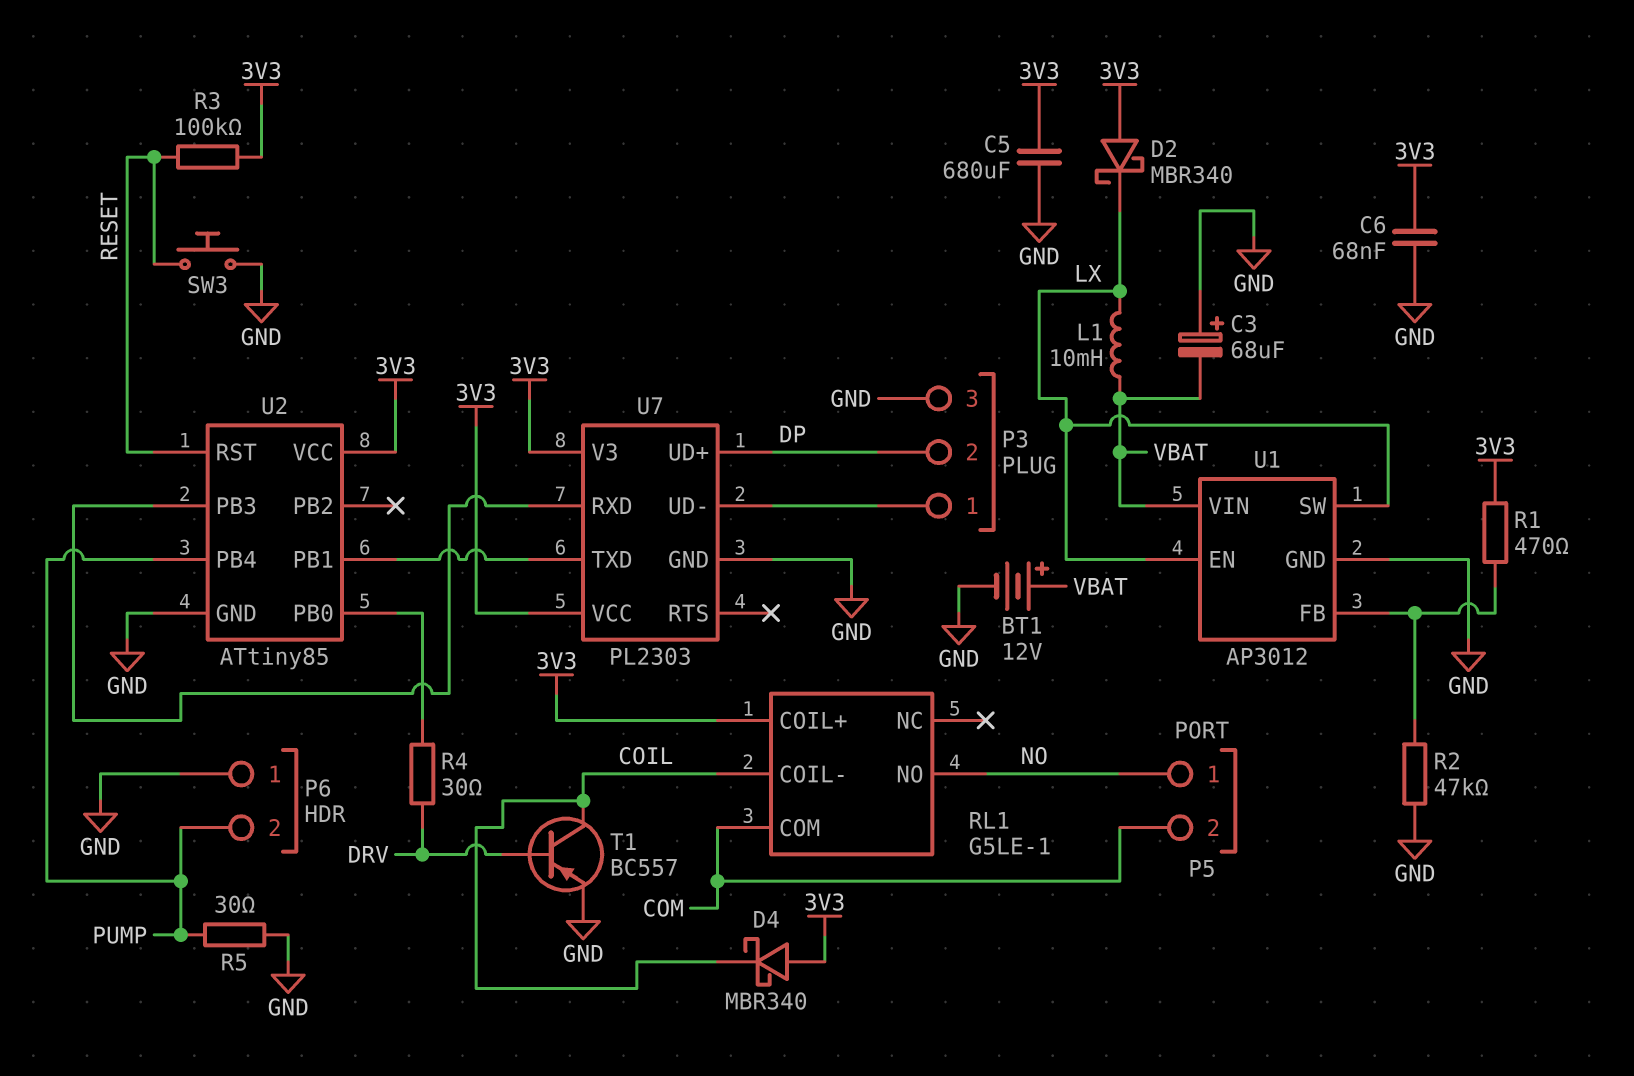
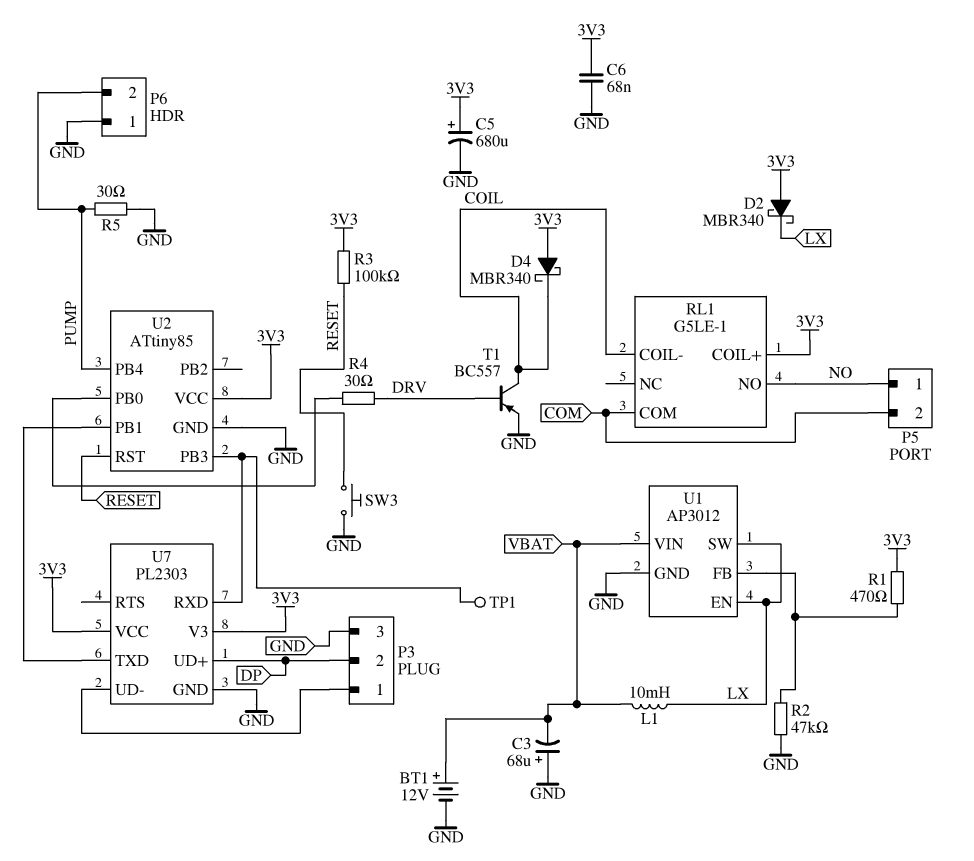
C5: 680uF (3V3, GND) -> 680uF (plus 3V3, minus GND)
TP1: none -> test point (U2/PB3)

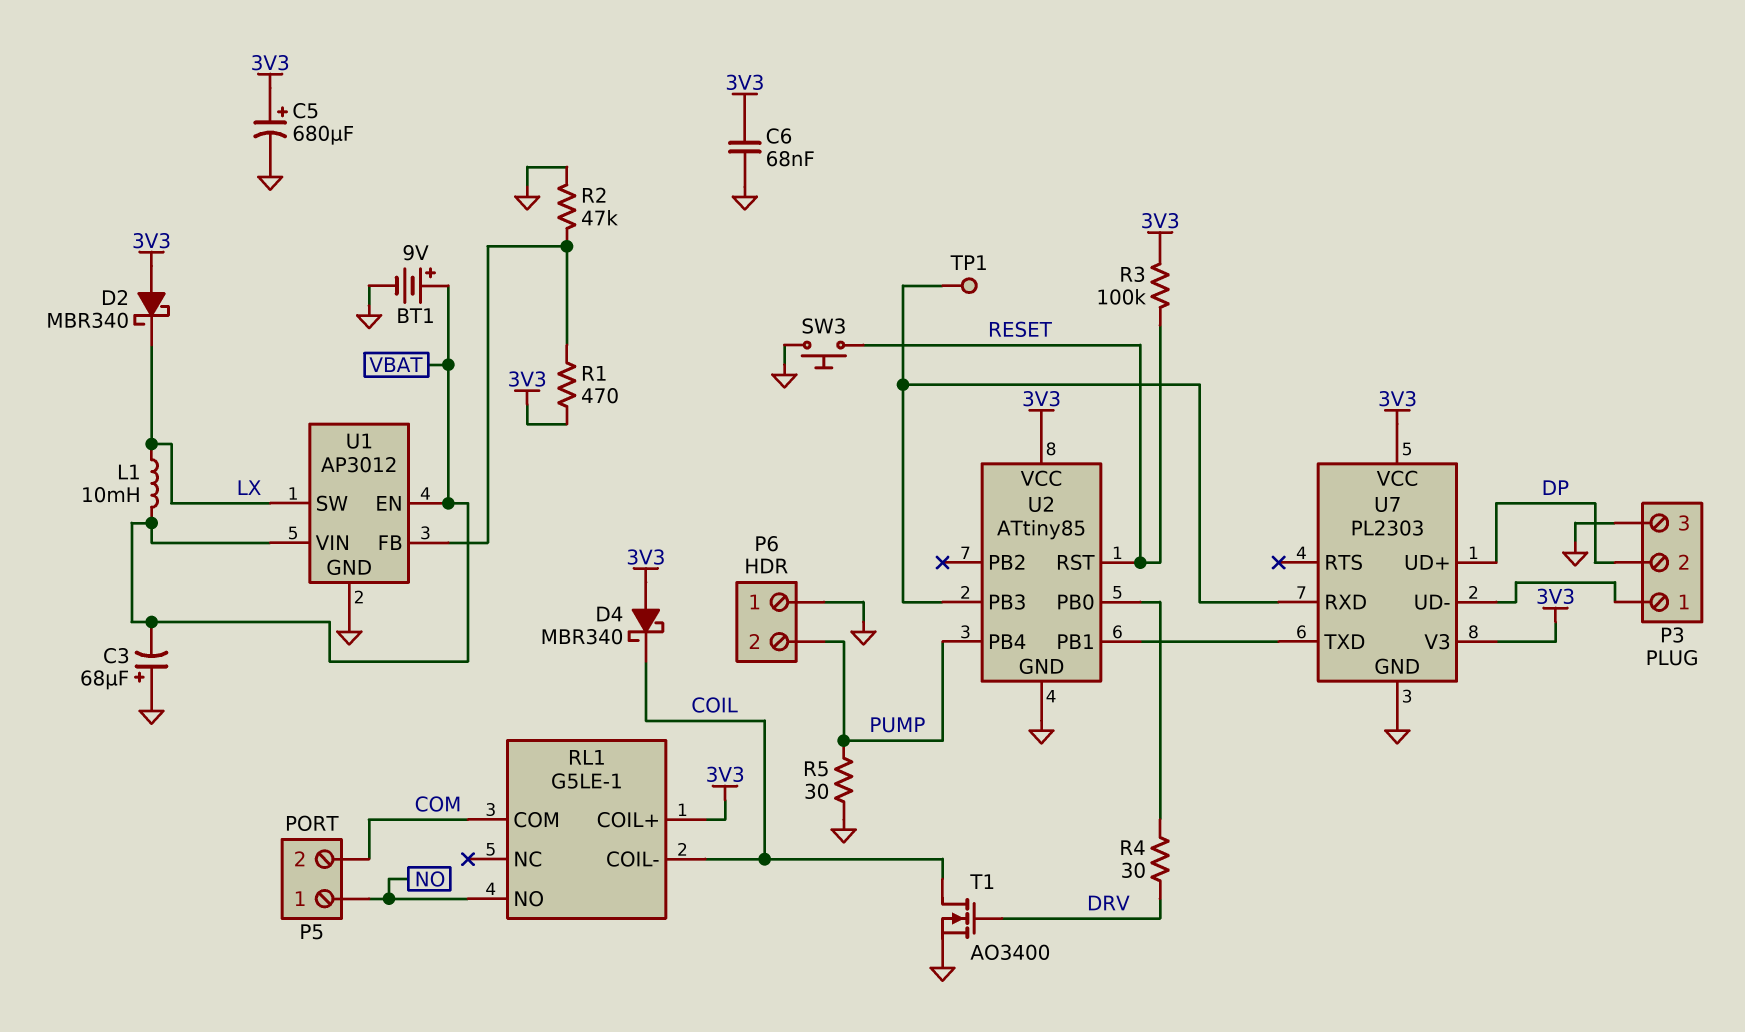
BT1: 12V (plus VBAT, minus GND) -> 9V (plus VBAT, minus GND)
T1: PNP BC557 (B DRV, C COIL, E GND) -> NMOS AO3400 (G DRV, D COIL, S GND)
U1 pin EN: LX -> VBAT

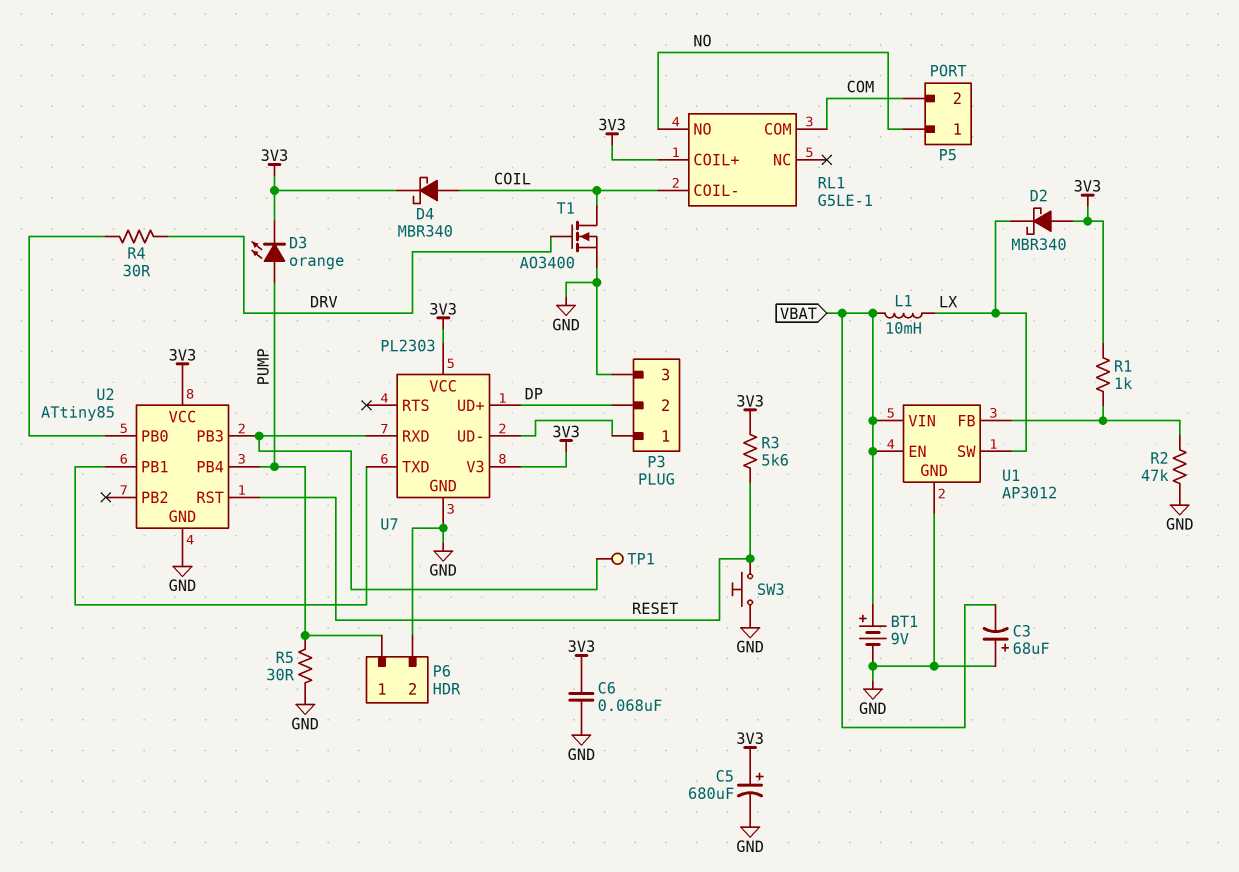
D3: none -> LED orange (A PUMP, K 3V3)
D4: schottky MBR340 (A 3V3, K COIL) -> schottky MBR340 (A COIL, K 3V3)
P6 pin 1: GND -> PUMP
P6 pin 2: PUMP -> GND
R1: 470 (3V3, U1/FB) -> 1k (3V3, U1/FB)
R3: 100k (3V3, RESET) -> 5.6k (3V3, RESET)

